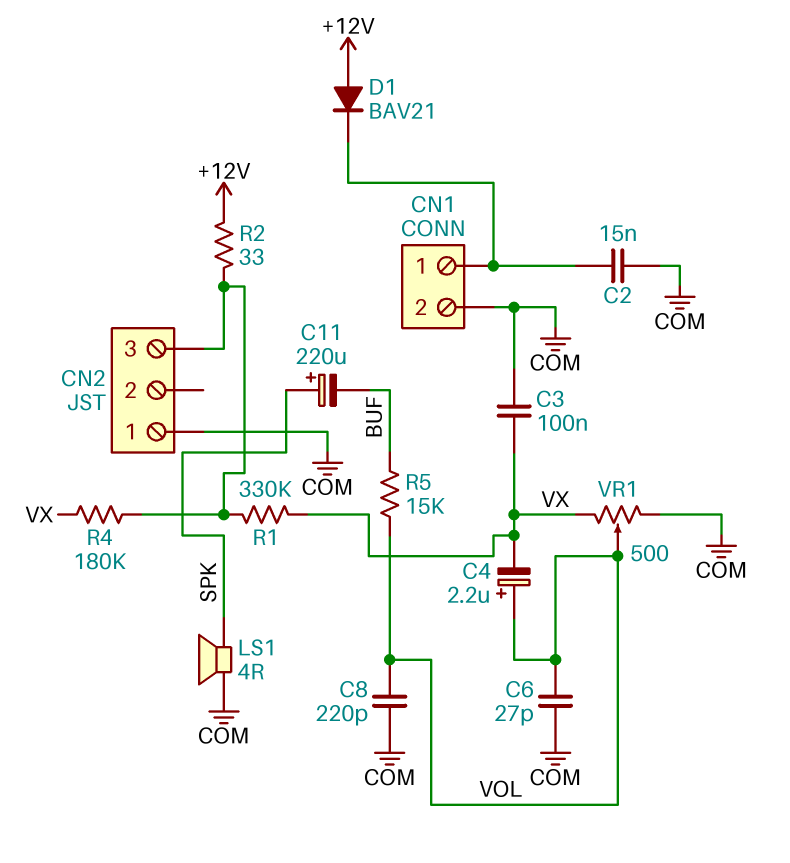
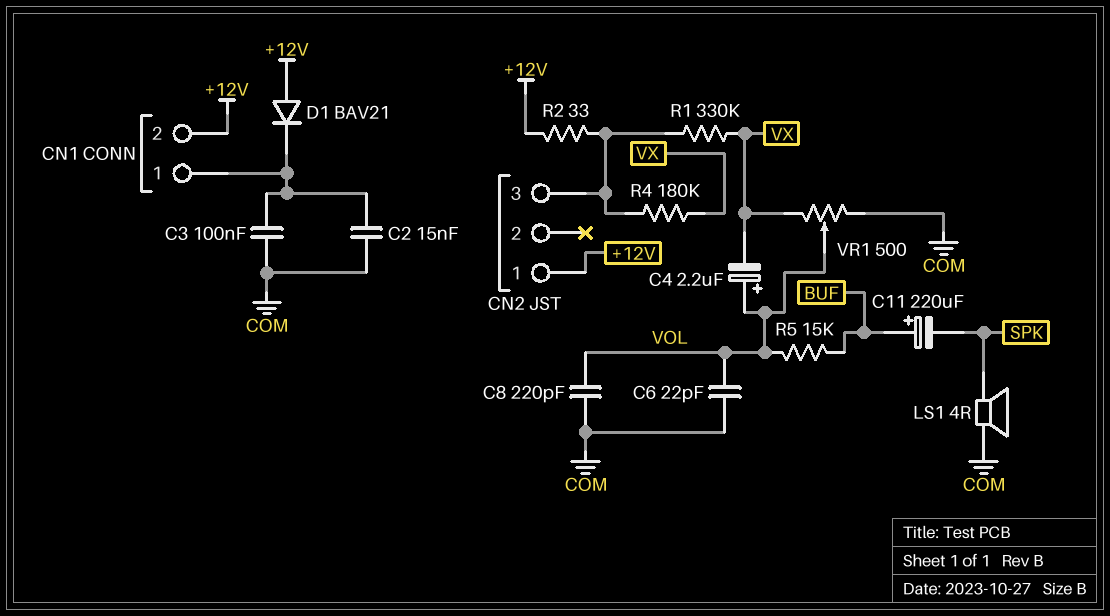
C3: 100nF (COM, VX) -> 100nF (CN1/1, COM)
C6: 27pF (COM, VOL) -> 22pF (COM, VOL)
C11: 220uF (plus SPK, minus BUF) -> 220uF (plus BUF, minus SPK)
CN1 pin 2: COM -> +12V
CN2 pin 1: COM -> +12V

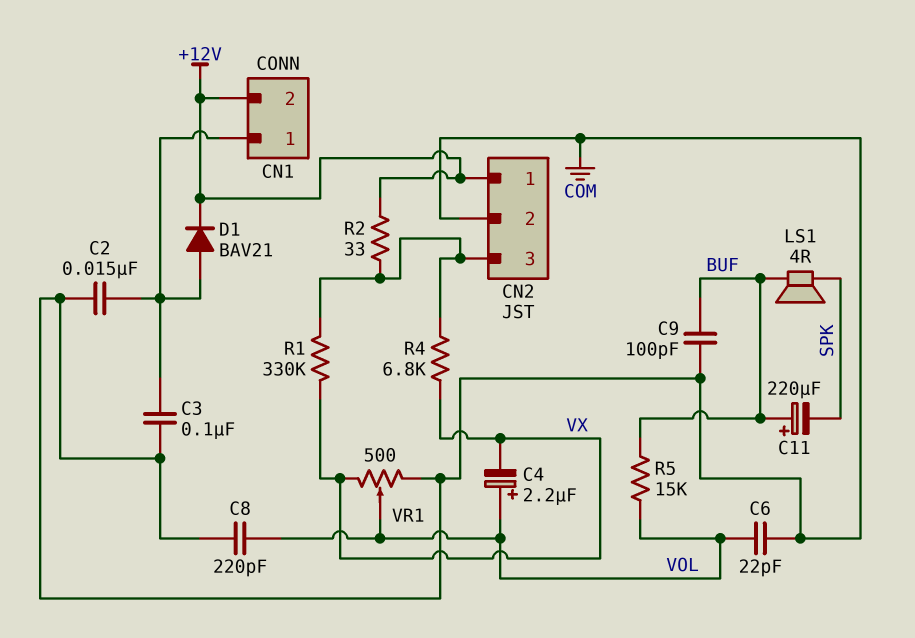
C9: none -> 100pF (BUF, COM)
CN2 pin 2: none -> COM
D1: diode BAV21 (A +12V, K CN1/1) -> diode BAV21 (A CN1/1, K +12V)
LS1: speaker 4R (COM, SPK) -> speaker 4R (BUF, SPK)
R4: 180k (CN2/3, VX) -> 6.8k (CN2/3, VX)

